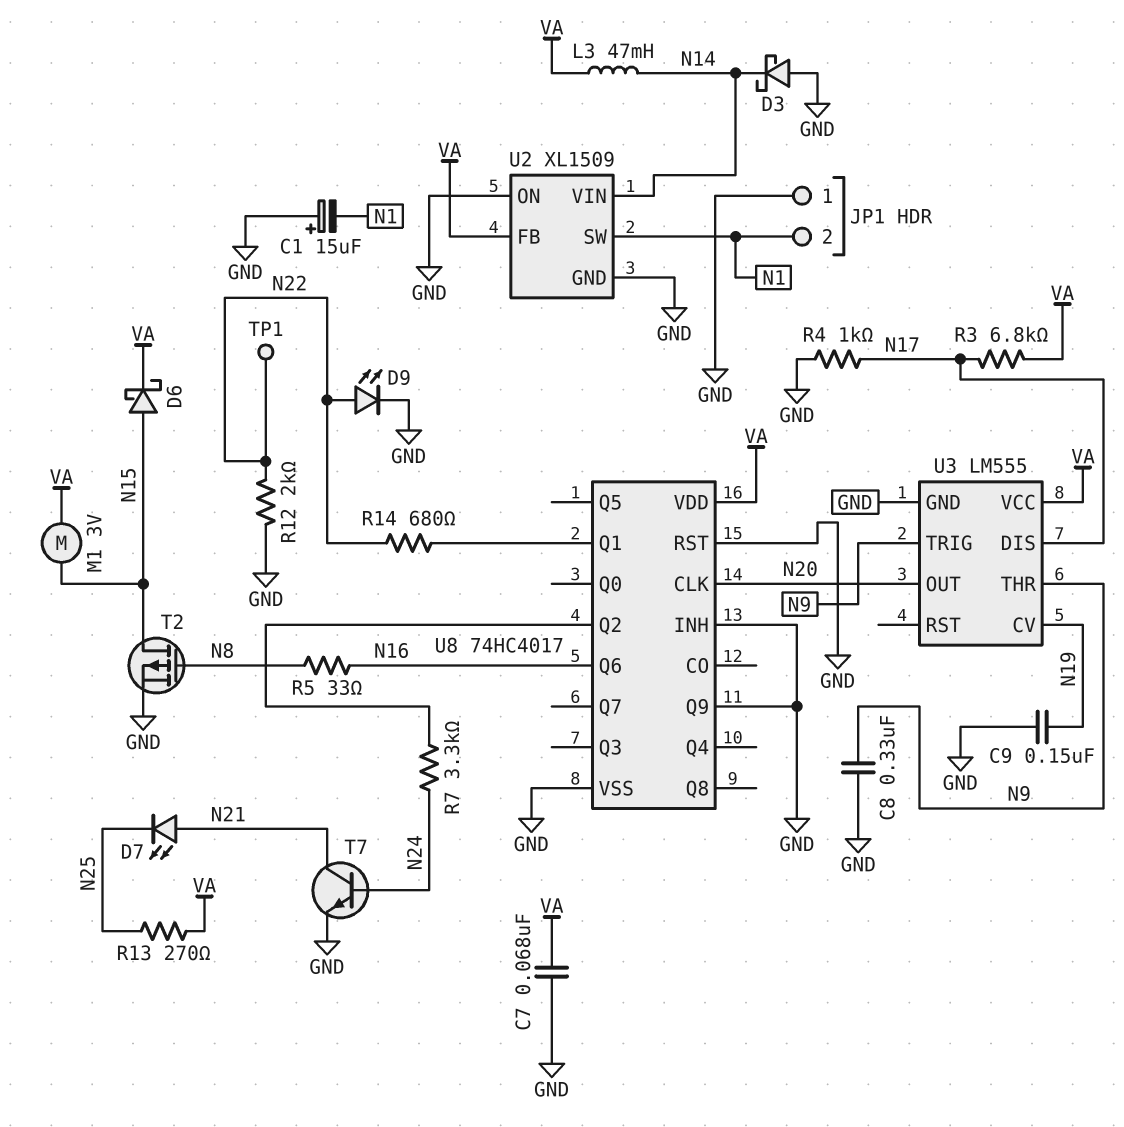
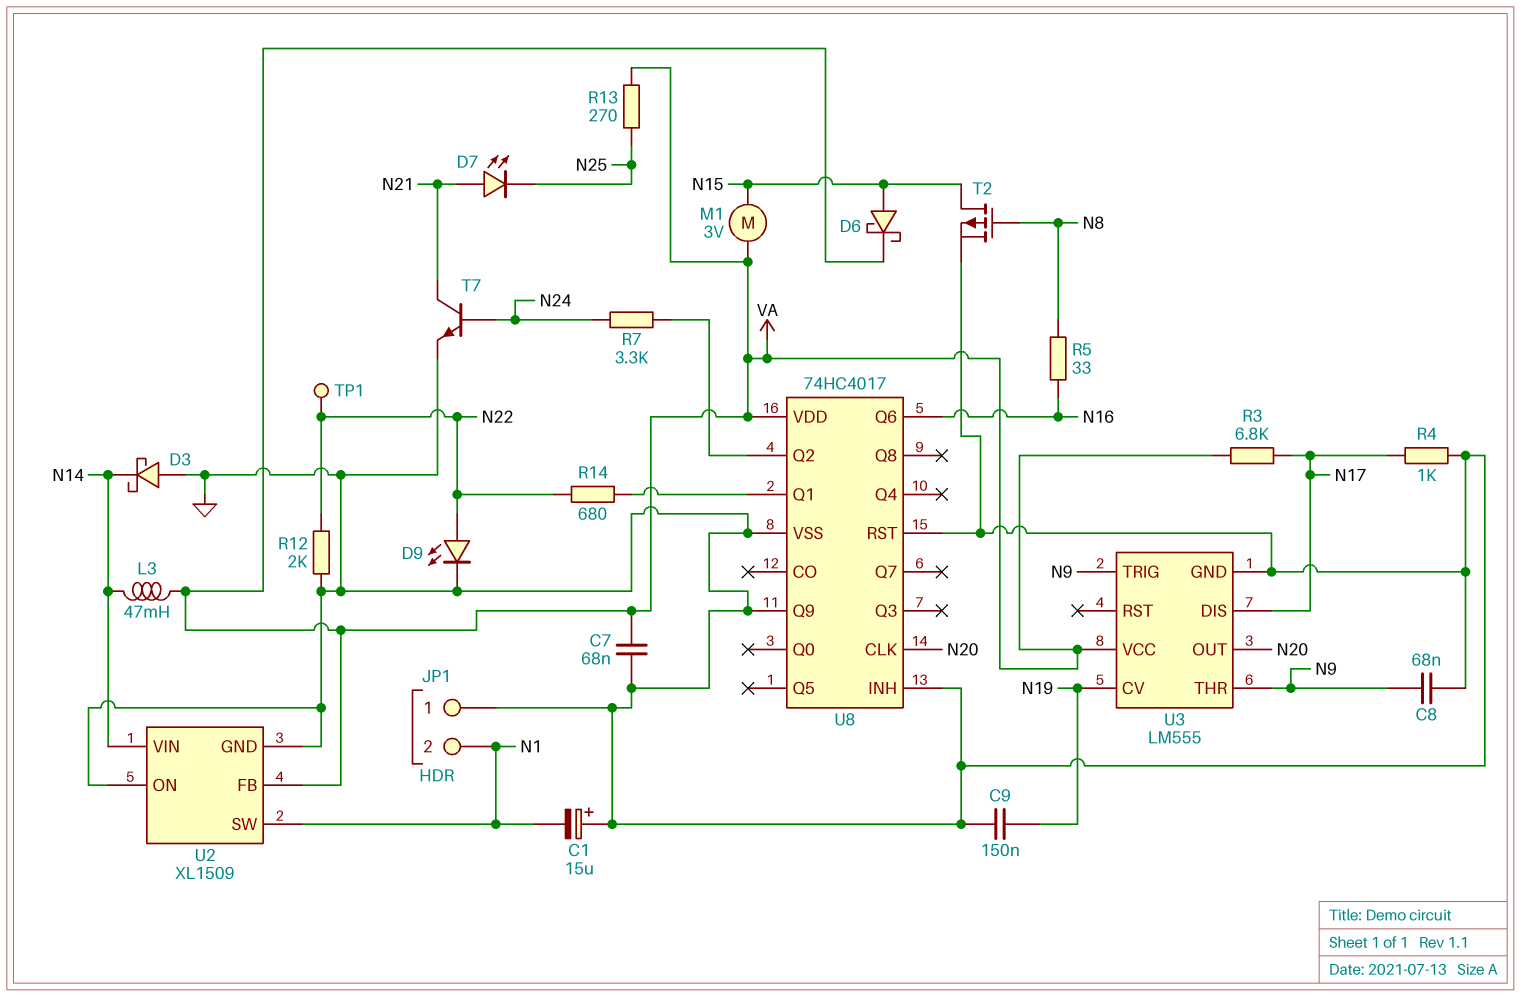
C8: 330nF (GND, N9) -> 68nF (GND, N9)

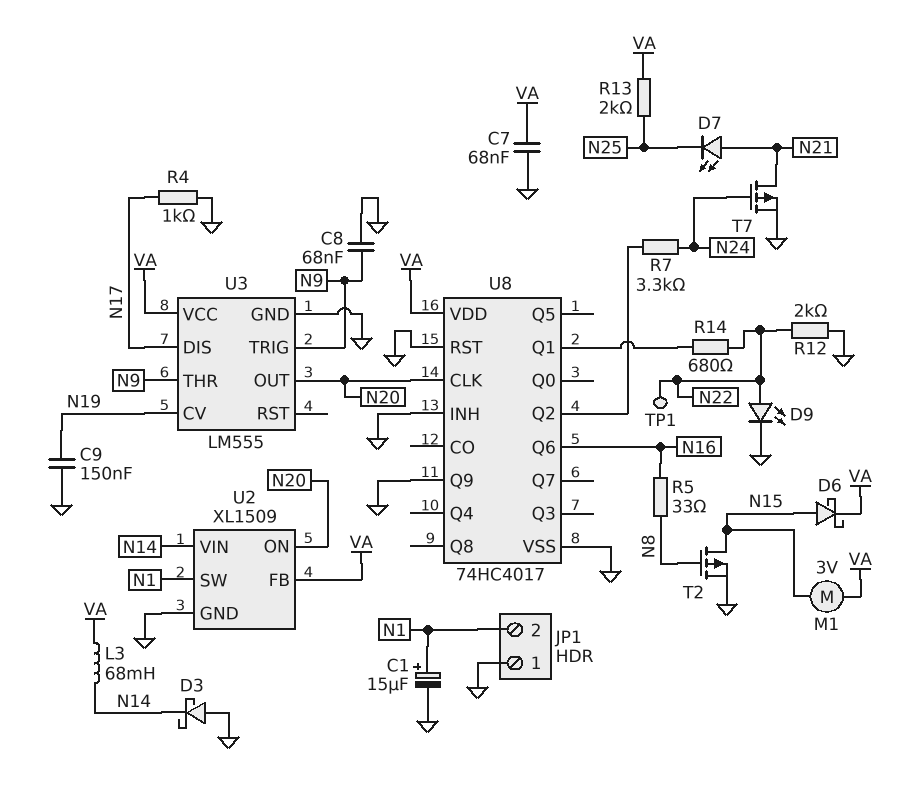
C1: 15uF (plus GND, minus N1) -> 15uF (plus N1, minus GND)
L3: 47mH (N14, VA) -> 68mH (N14, VA)
R3: 6.8k (N17, VA) -> none
R13: 270 (N25, VA) -> 2k (N25, VA)
T7: NPN (B N24, C N21, E GND) -> PMOS (G N24, D N21, S GND)
U2 pin ON: GND -> N20

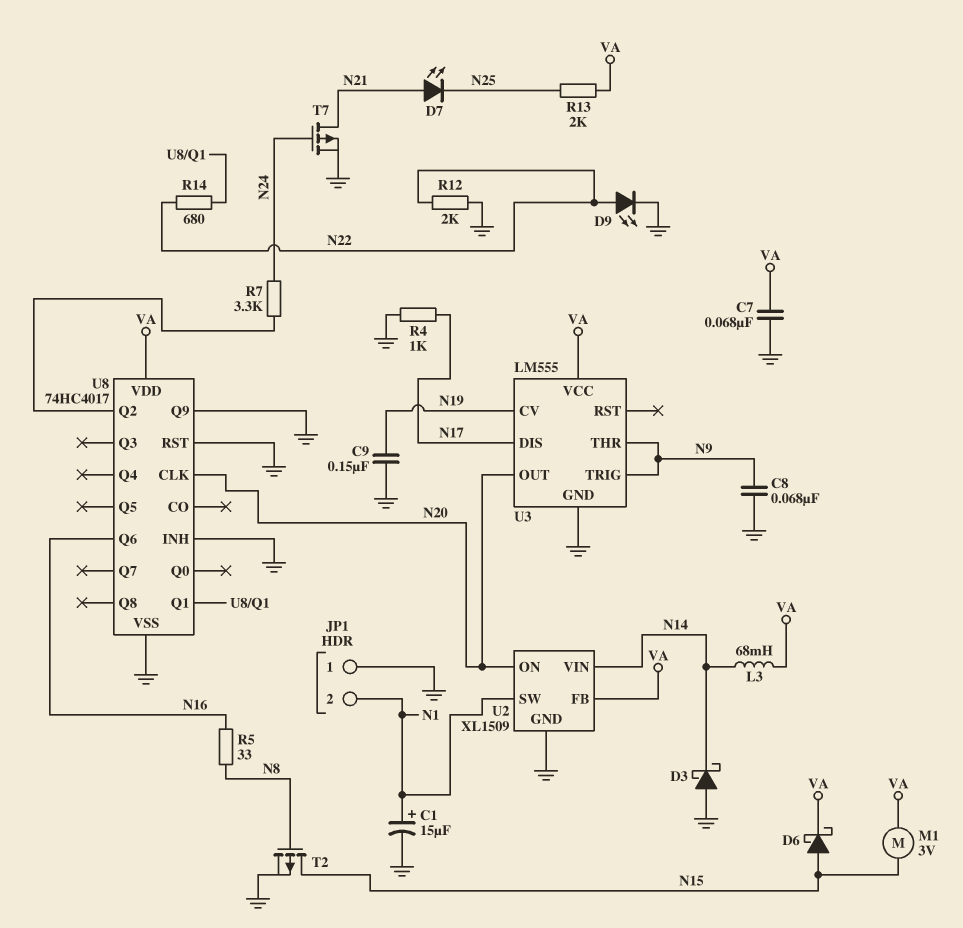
TP1: test point (N22) -> none

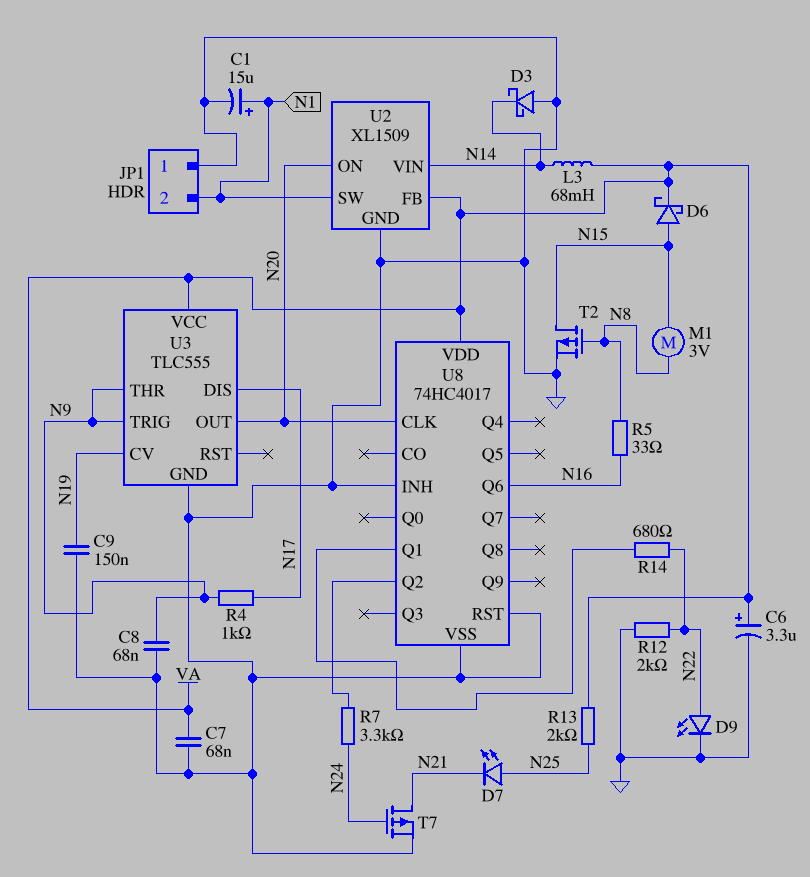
C6: none -> 3.3uF (plus VA, minus GND)
D7: LED (A N21, K N25) -> LED (A N25, K N21)
M1: motor 3V (N15, VA) -> motor 3V (N8, N15)
R4: 1k (GND, N17) -> 1k (N9, N17)
U3: LM555 -> TLC555
U8 pin Q9: GND -> none

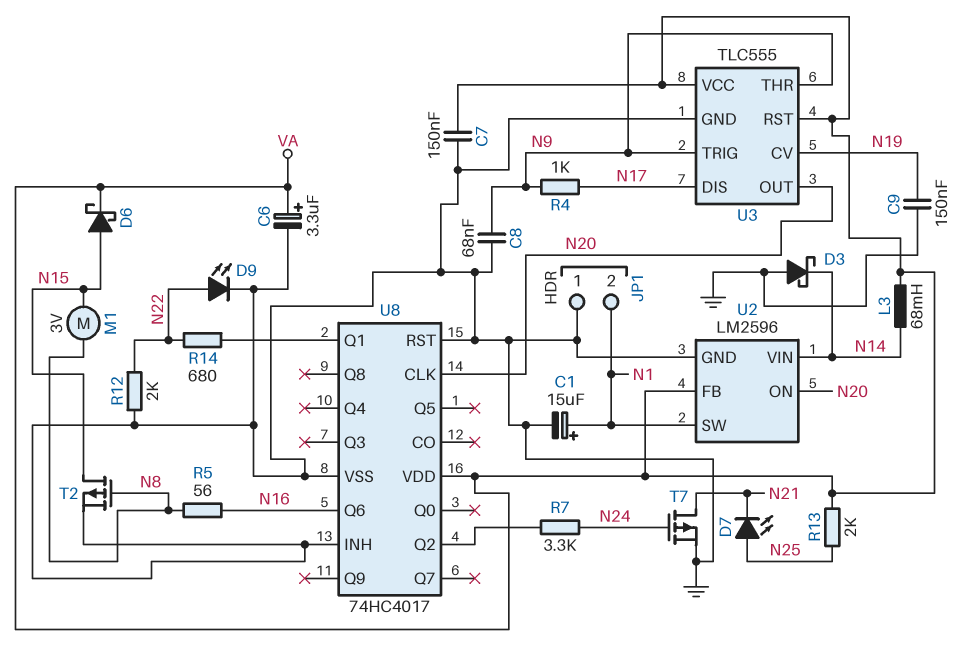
C7: 68nF (GND, VA) -> 150nF (GND, VA)
R5: 33 (N8, N16) -> 56 (N8, N16)
U2: XL1509 -> LM2596
U3 pin RST: none -> VA

